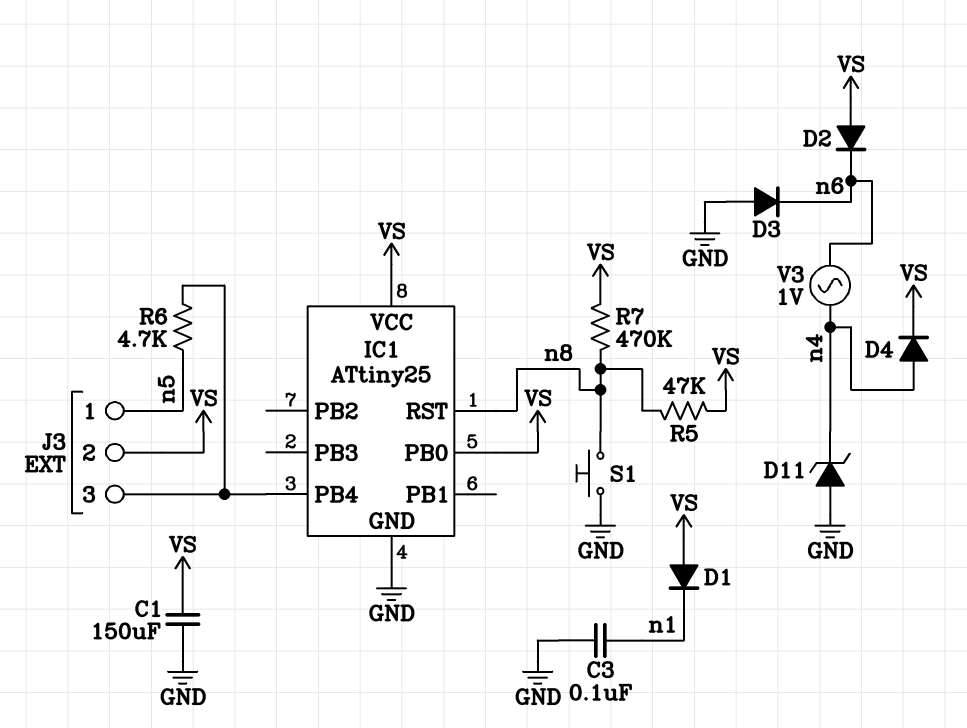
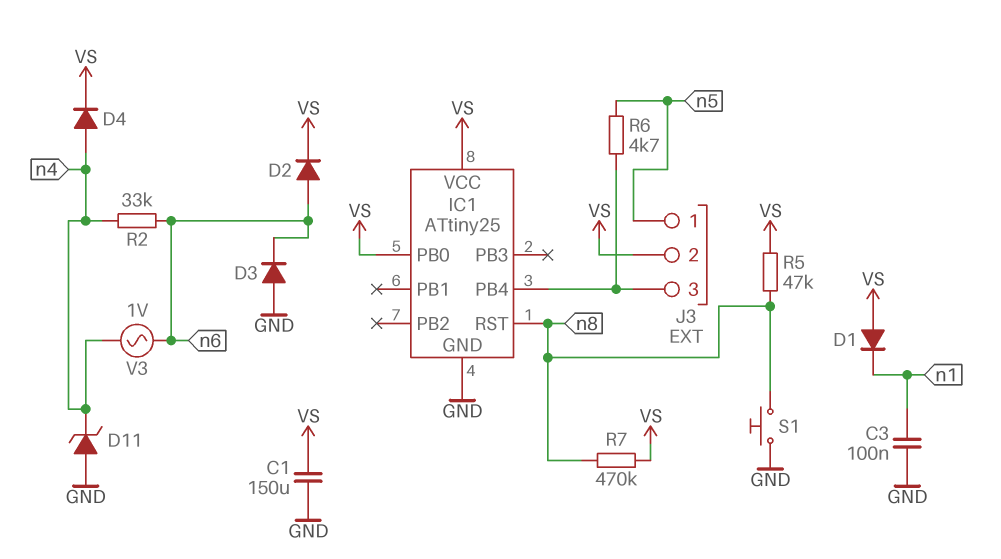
D2: diode (A VS, K n6) -> diode (A n6, K VS)
R2: none -> 33k (n4, n6)

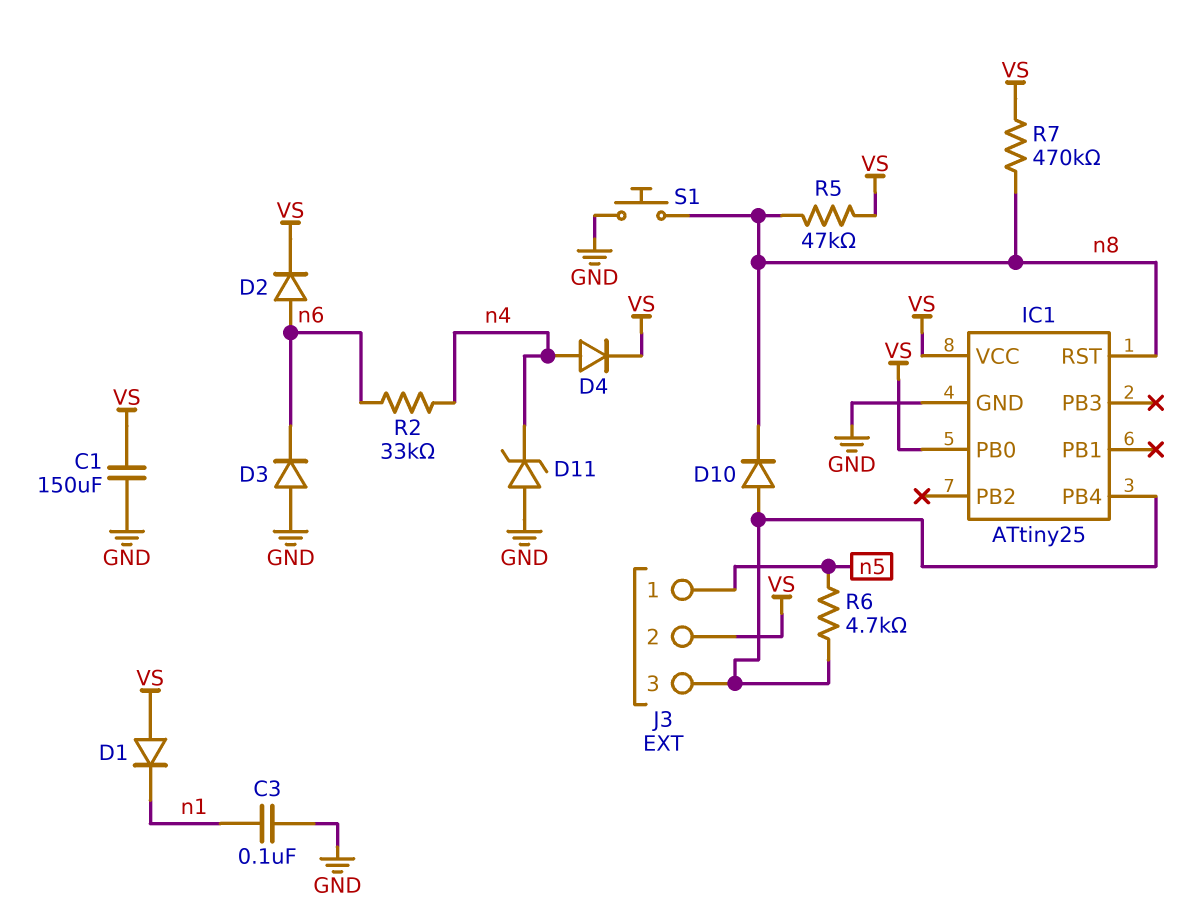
D10: none -> diode (A IC1/PB4, K n8)
V3: AC 1V (n4, n6) -> none

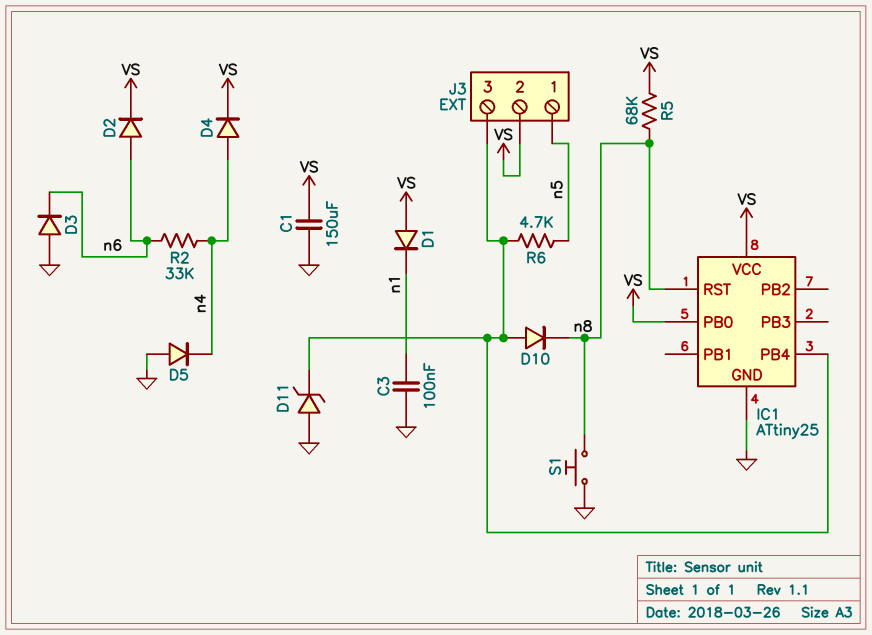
D5: none -> diode (A GND, K n4)
D11: zener (A GND, K n4) -> zener (A GND, K IC1/PB4)
R5: 47k (VS, n8) -> 68k (VS, n8)
R7: 470k (VS, n8) -> none

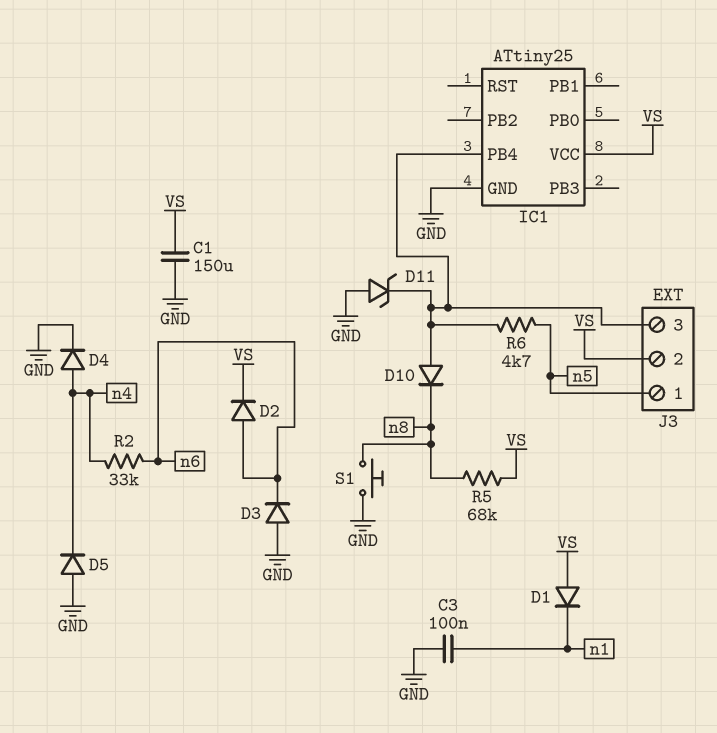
D4: diode (A n4, K VS) -> diode (A n4, K GND)
IC1 pin PB0: VS -> none
IC1 pin RST: n8 -> none

